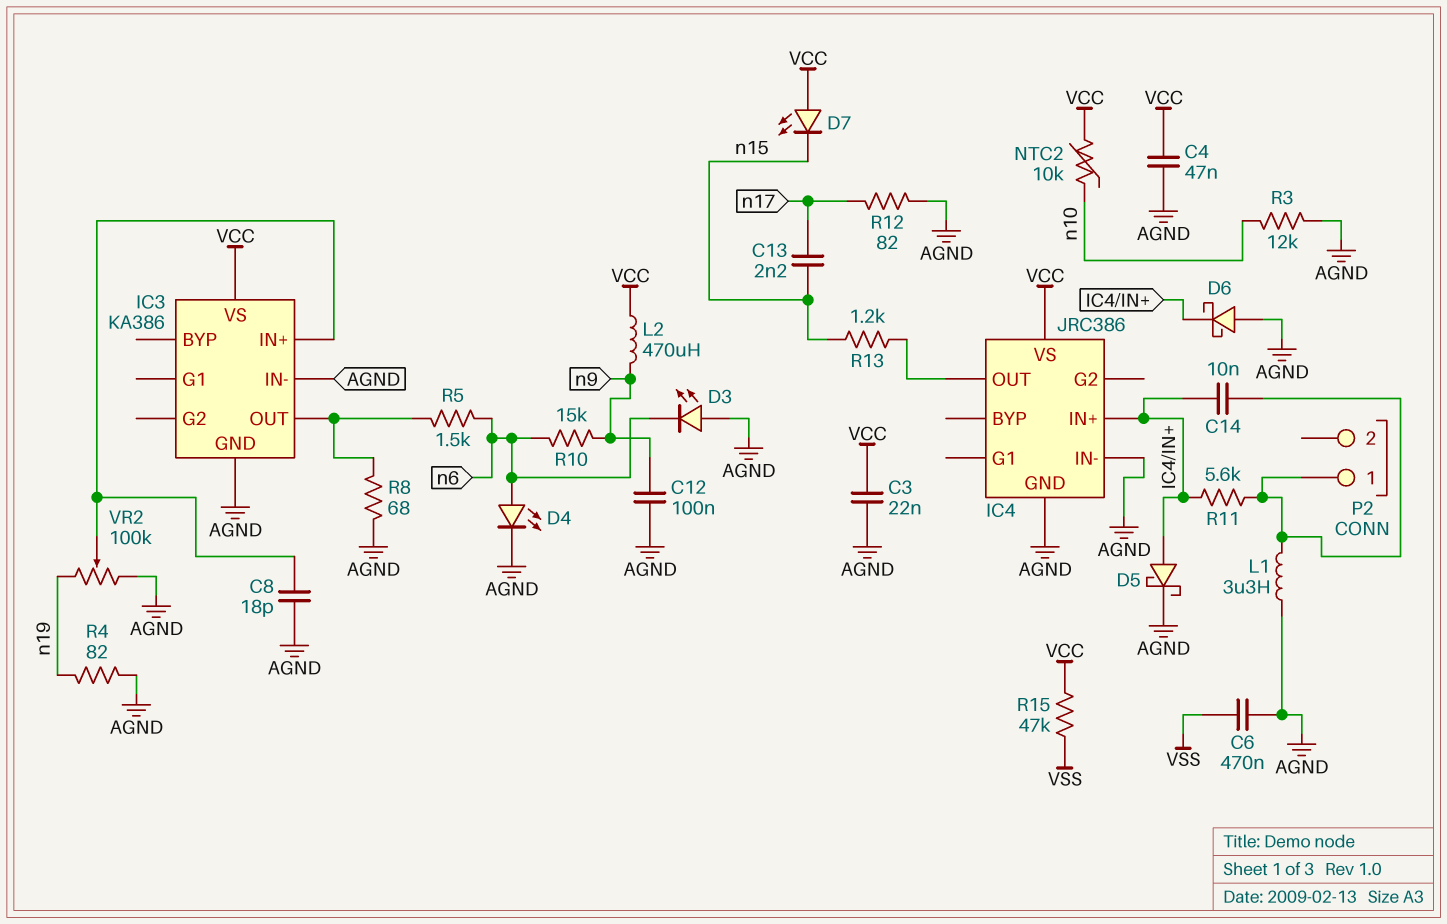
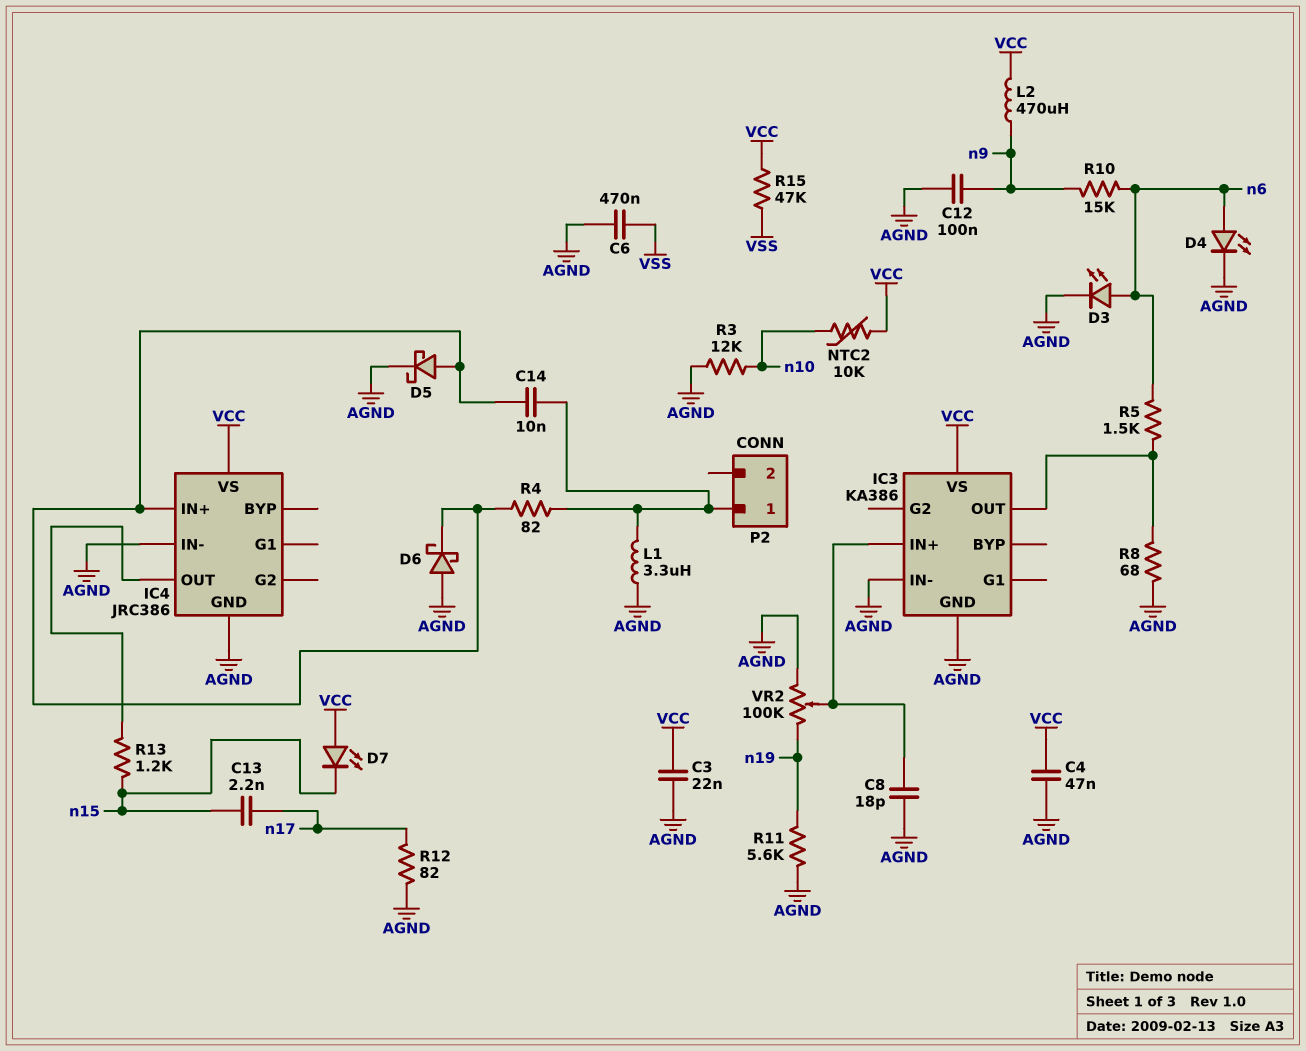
D3: LED (A AGND, K n6) -> LED (A n6, K AGND)
R4: 82 (AGND, n19) -> 82 (IC4/IN+, P2/1)
R11: 5.6k (IC4/IN+, P2/1) -> 5.6k (AGND, n19)

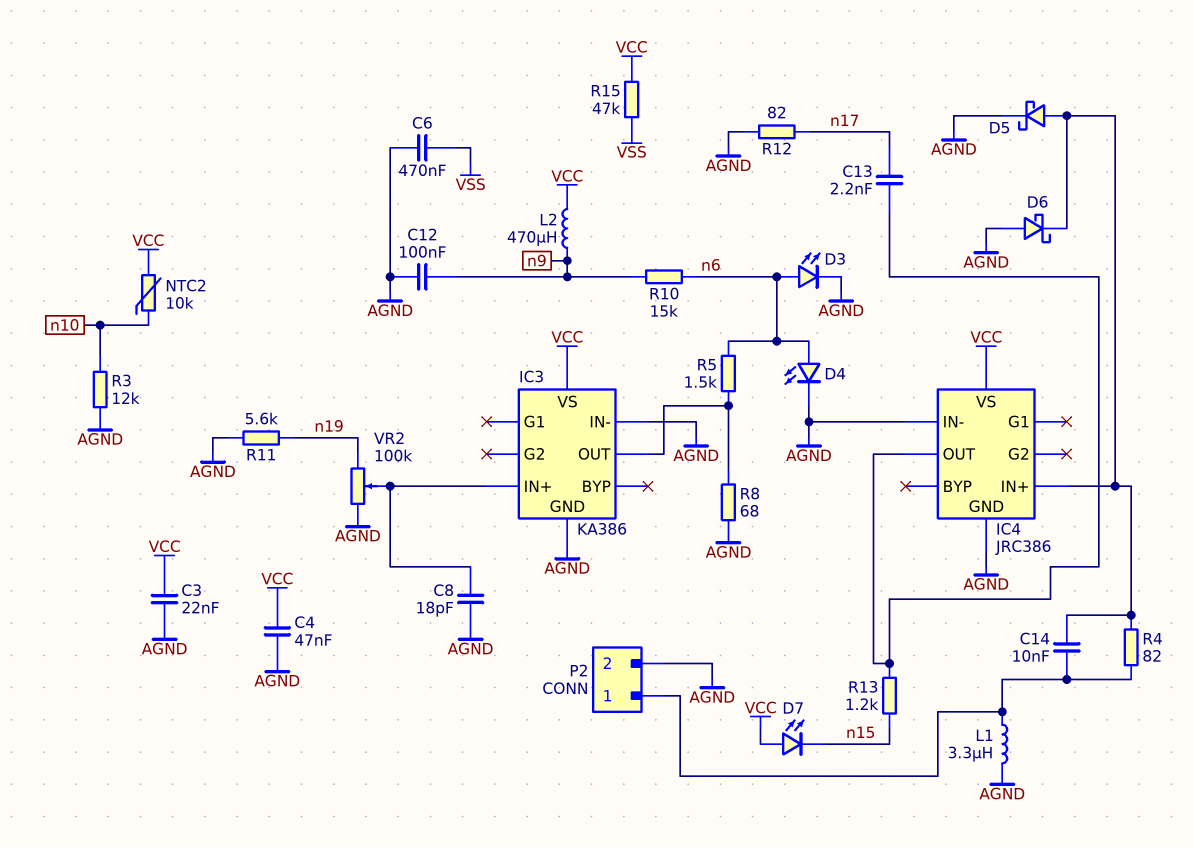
C13: 2.2nF (n15, n17) -> 2.2nF (IC4/OUT, n17)
P2 pin 2: none -> AGND

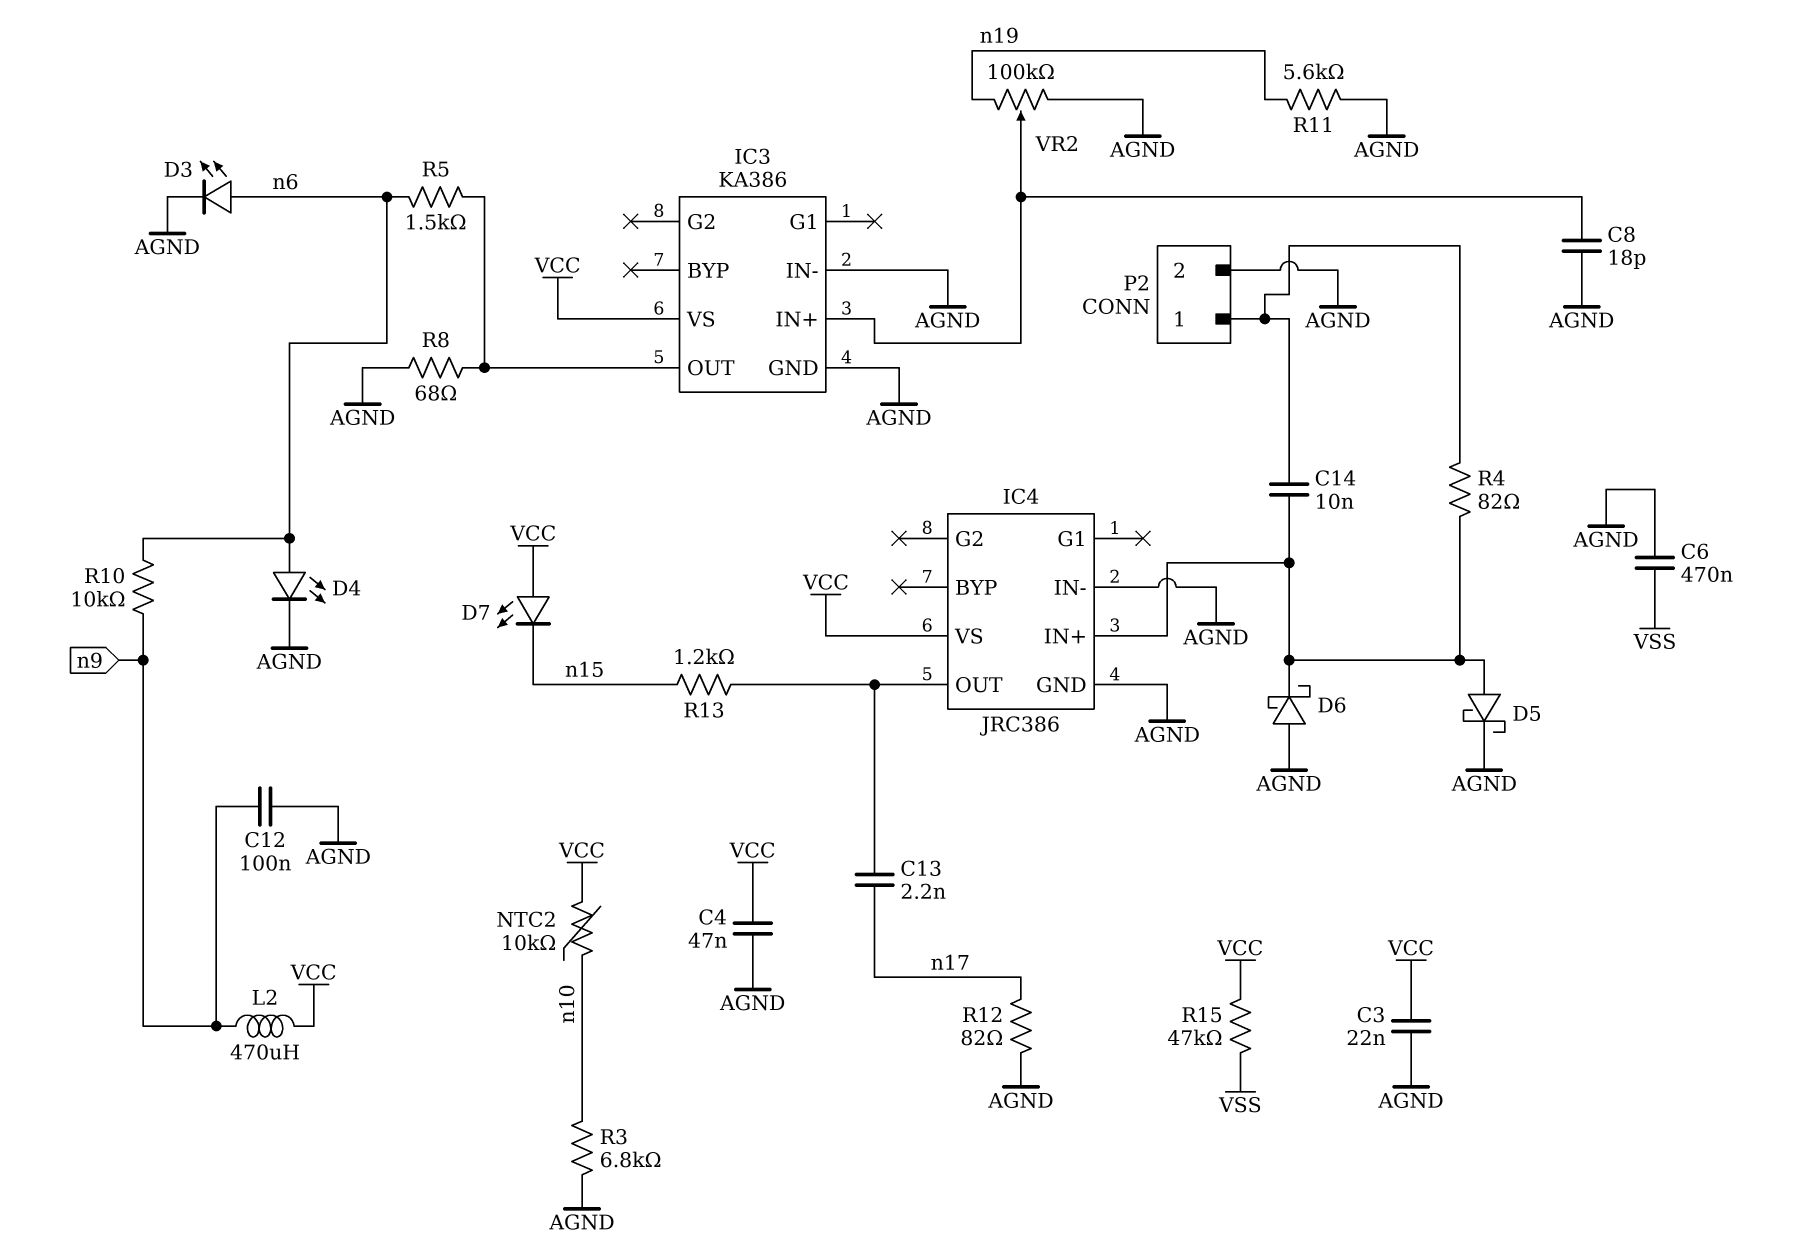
L1: 3.3uH (AGND, P2/1) -> none
R3: 12k (AGND, n10) -> 6.8k (AGND, n10)
R10: 15k (n6, n9) -> 10k (n6, n9)

